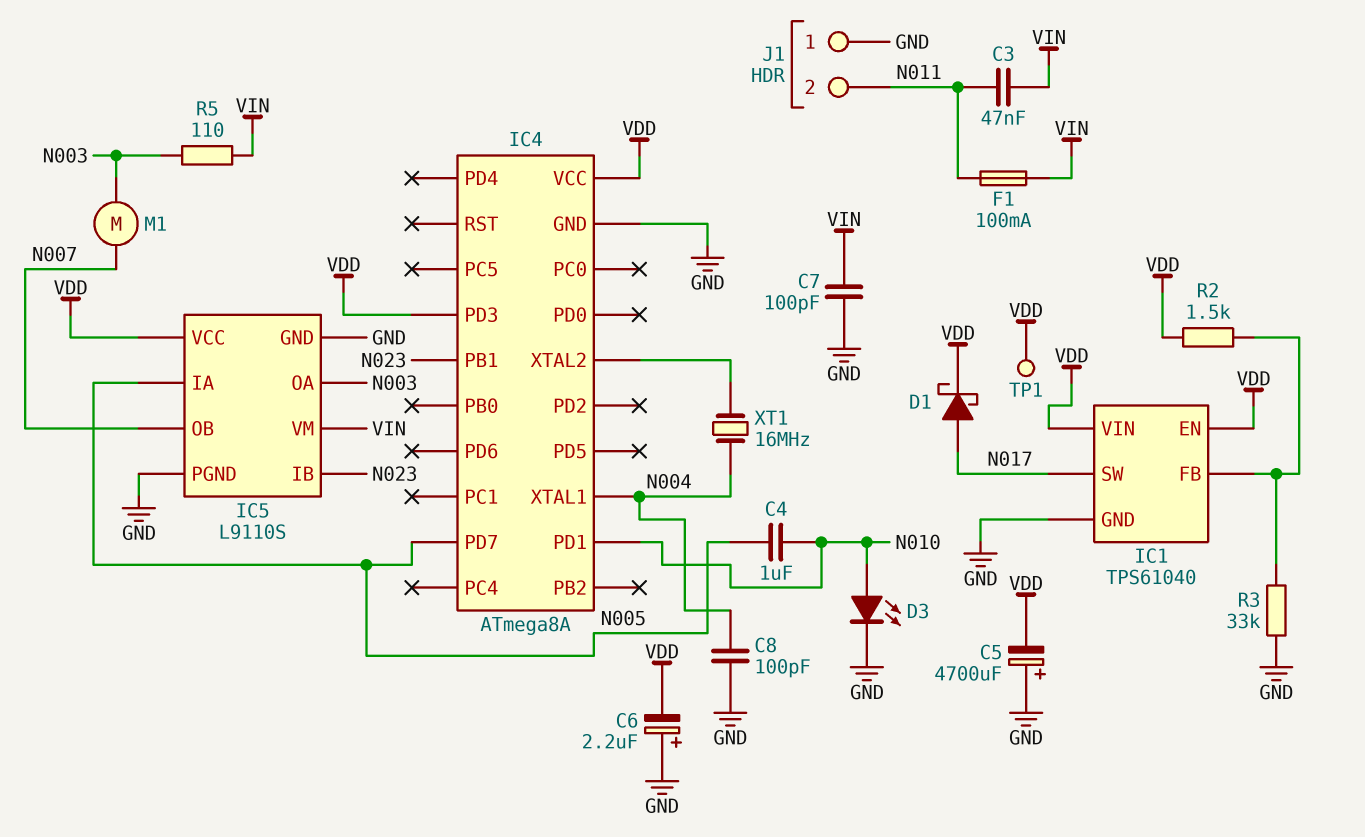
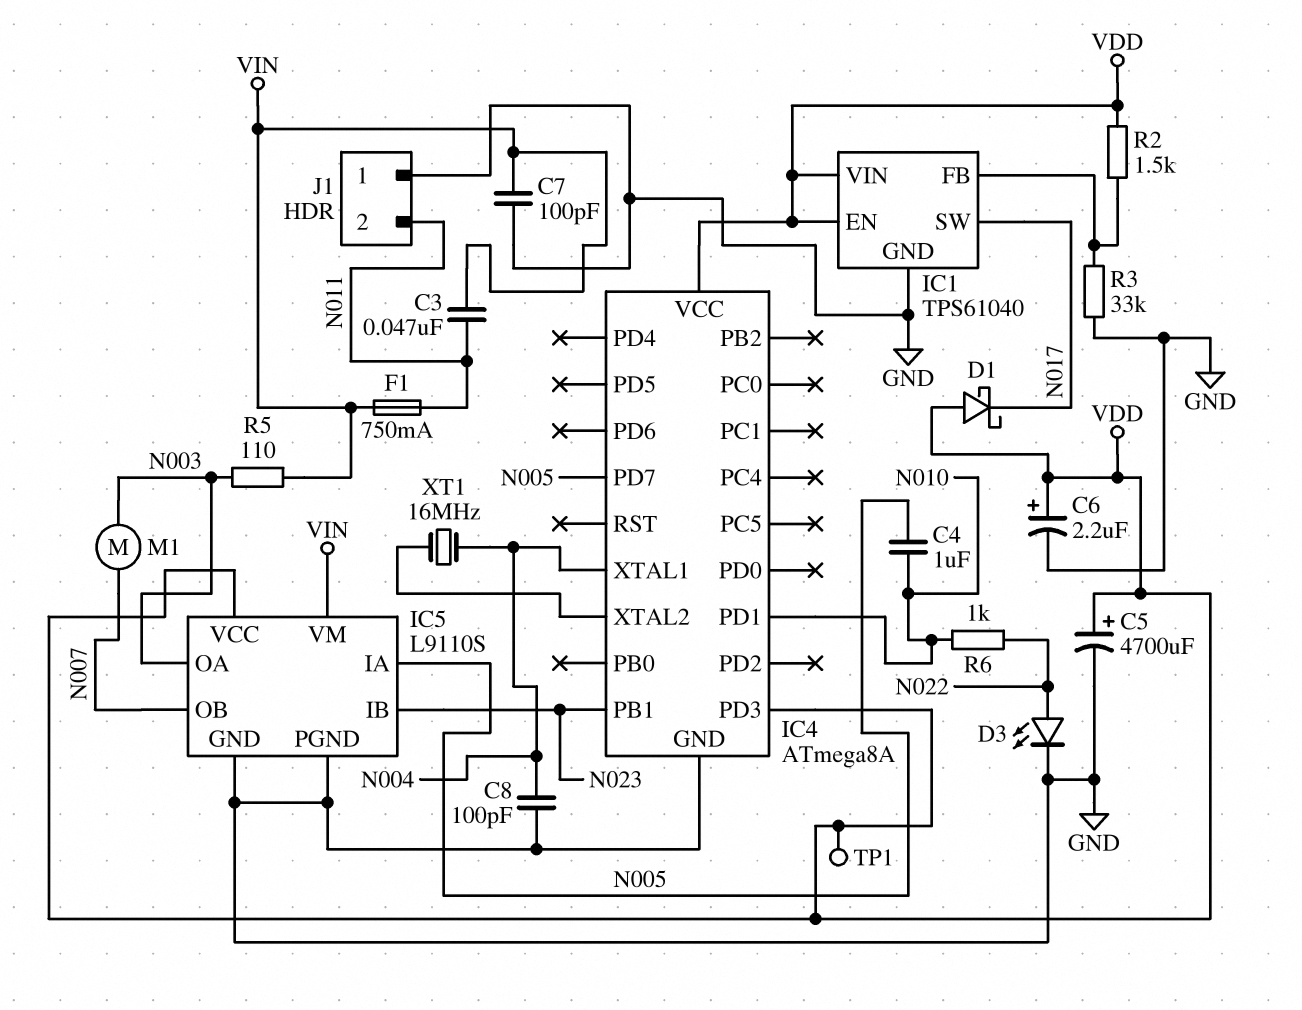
C5: 4700uF (plus GND, minus VDD) -> 4700uF (plus VDD, minus GND)
C6: 2.2uF (plus GND, minus VDD) -> 2.2uF (plus VDD, minus GND)
D1: schottky (A N017, K VDD) -> schottky (A VDD, K N017)
D3: LED (A N010, K GND) -> LED (A N022, K GND)
F1: 100mA (N011, VIN) -> 750mA (N011, VIN)
R6: none -> 1k (N010, N022)

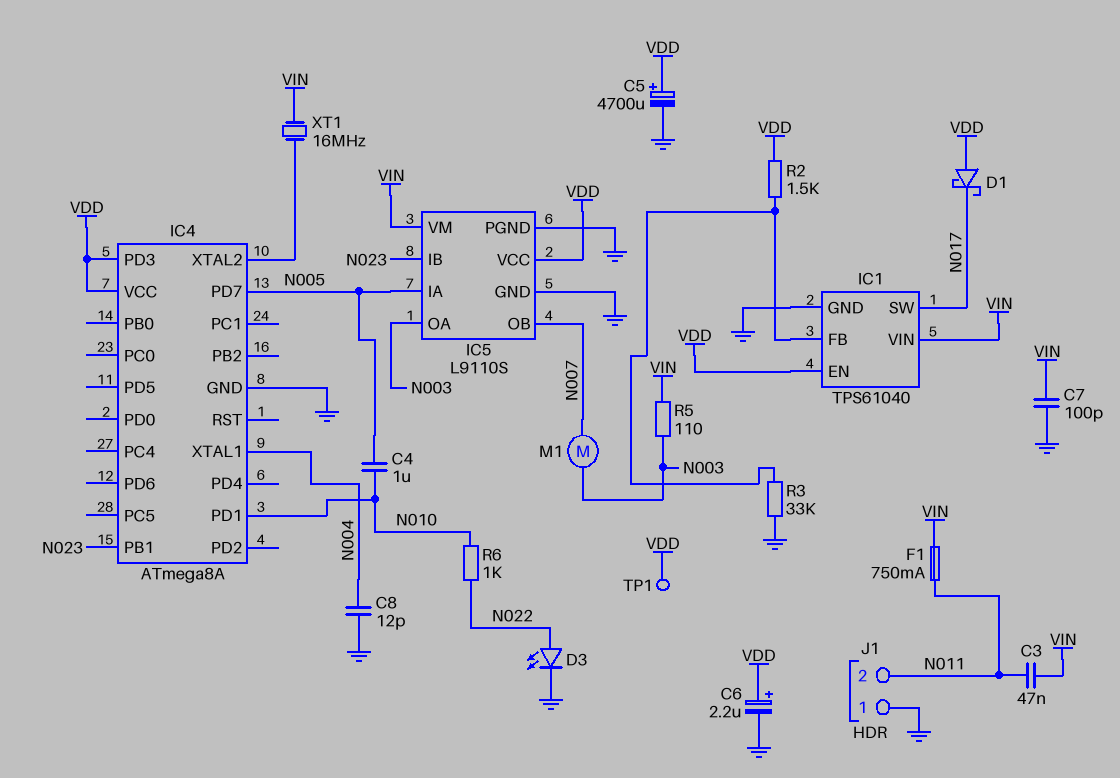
C8: 100pF (GND, N004) -> 12pF (GND, N004)
IC1 pin VIN: VDD -> VIN
XT1: 16MHz (IC4/XTAL2, N004) -> 16MHz (IC4/XTAL2, VIN)

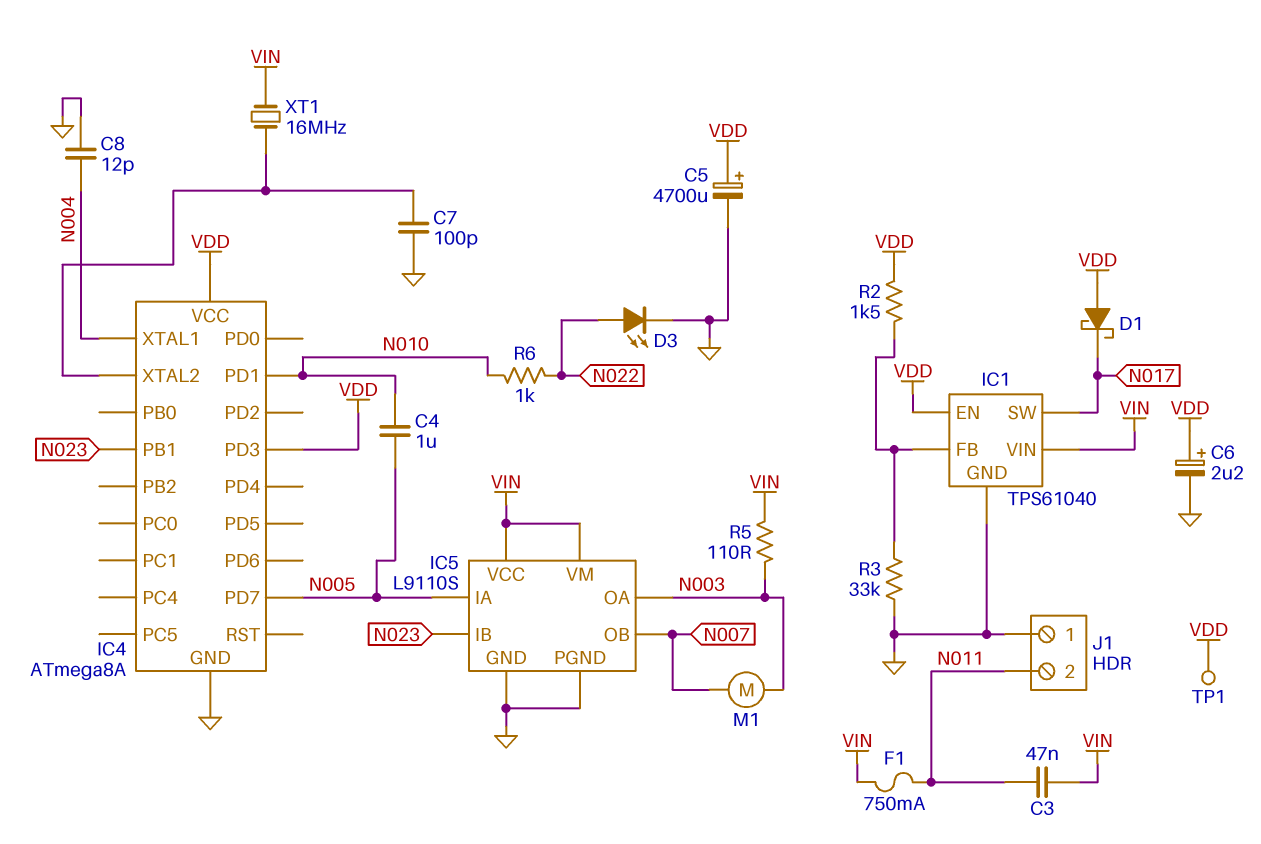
C7: 100pF (GND, VIN) -> 100pF (GND, IC4/XTAL2)
IC5 pin VCC: VDD -> VIN

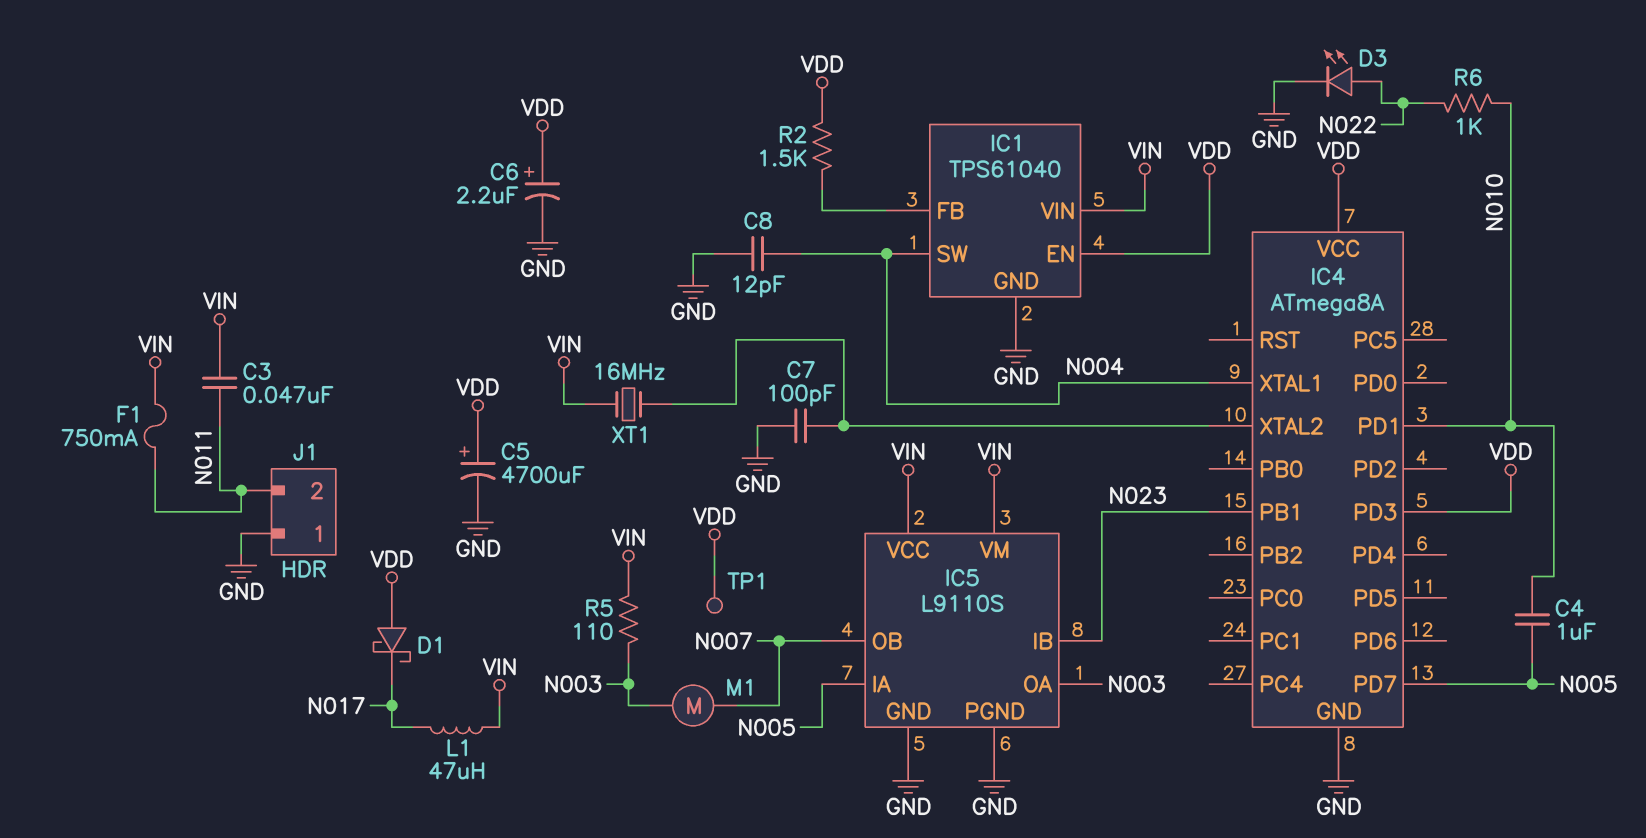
IC1 pin SW: N017 -> N004
L1: none -> 47uH (N017, VIN)
R3: 33k (GND, IC1/FB) -> none

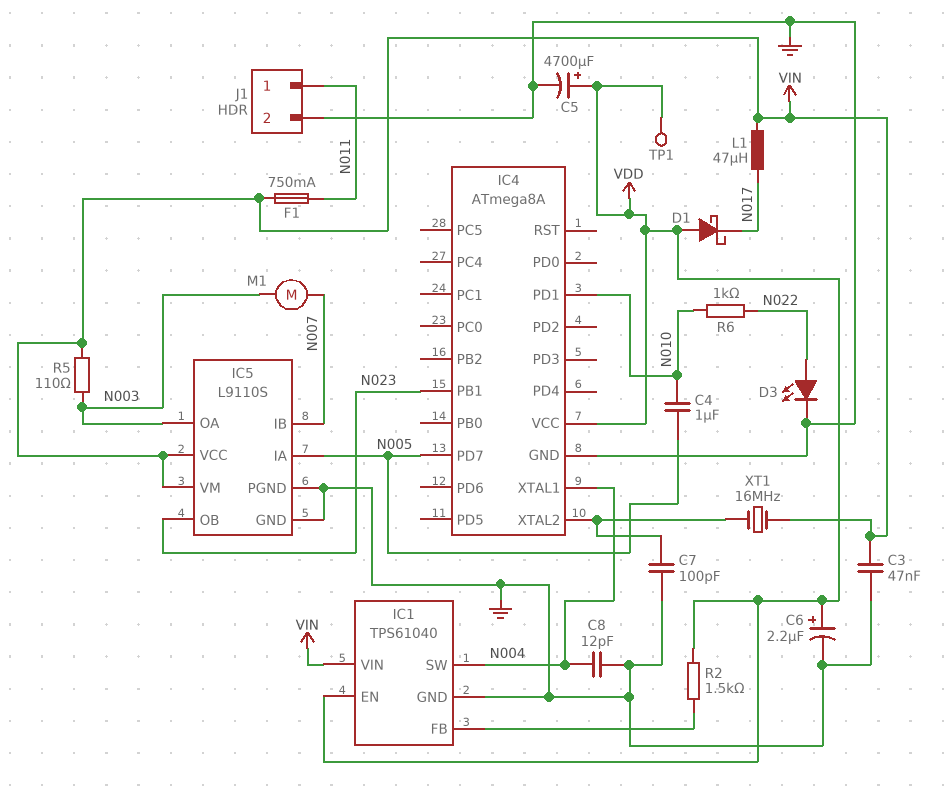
C3: 47nF (N011, VIN) -> 47nF (GND, VIN)
IC4 pin PD3: VDD -> none
IC5 pin IB: N023 -> N007
IC5 pin OB: N007 -> N023
J1 pin 1: GND -> N011
J1 pin 2: N011 -> GND

